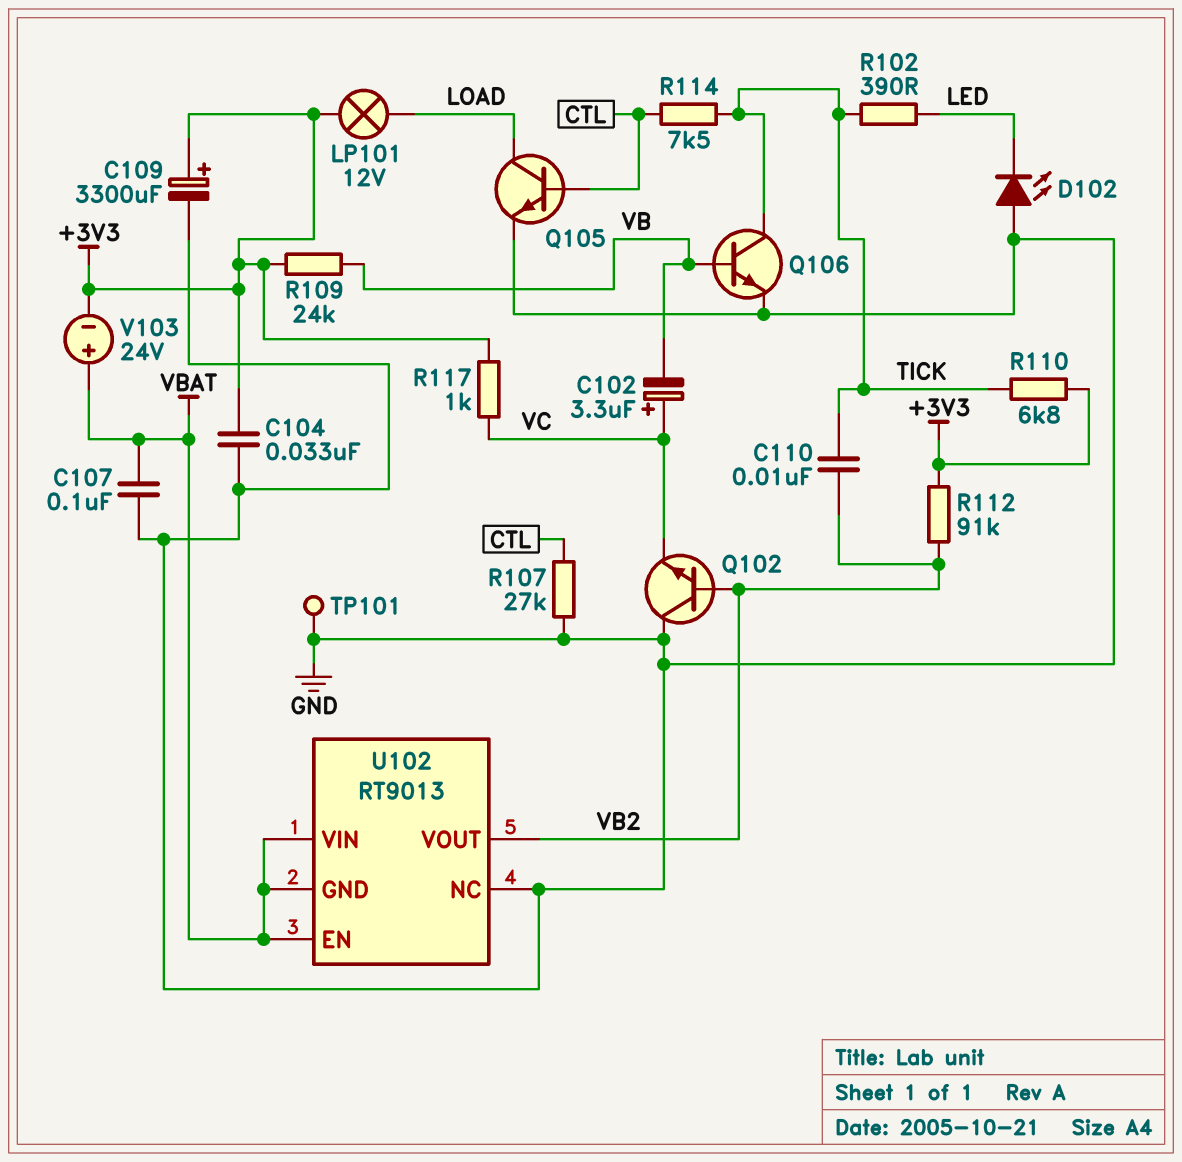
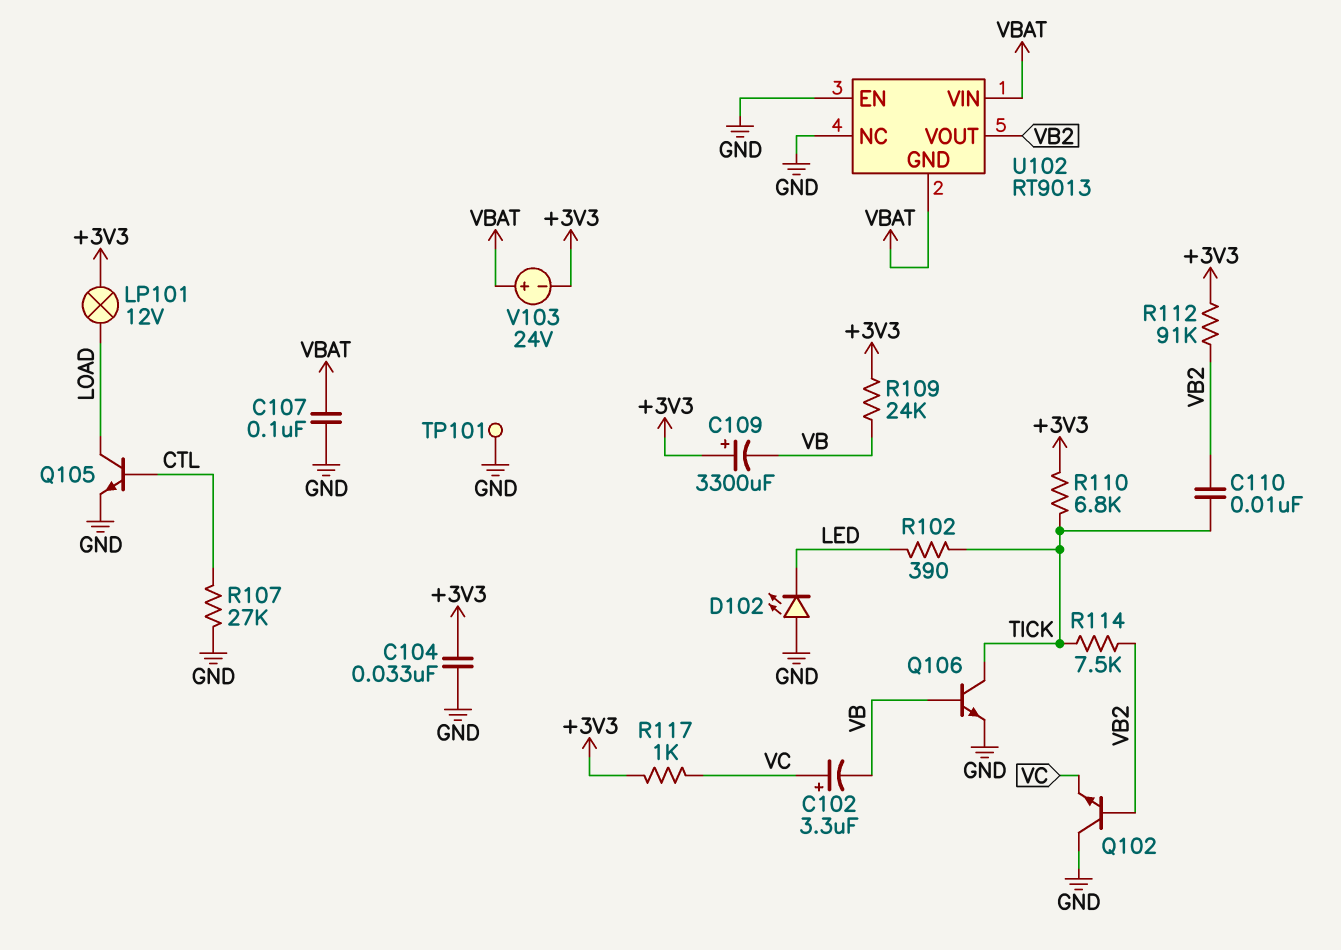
C109: 3300uF (plus +3V3, minus GND) -> 3300uF (plus +3V3, minus VB)
R114: 7.5k (CTL, TICK) -> 7.5k (TICK, VB2)
U102 pin EN: VBAT -> GND

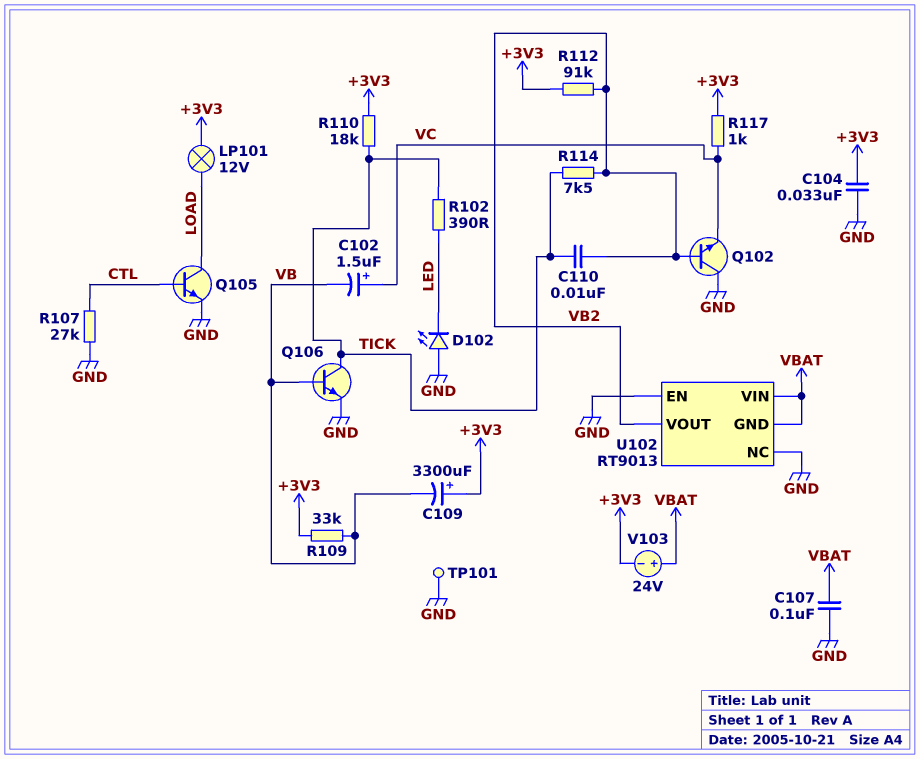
C102: 3.3uF (plus VC, minus VB) -> 1.5uF (plus VC, minus VB)
R109: 24k (+3V3, VB) -> 33k (+3V3, VB)
R110: 6.8k (+3V3, TICK) -> 18k (+3V3, TICK)

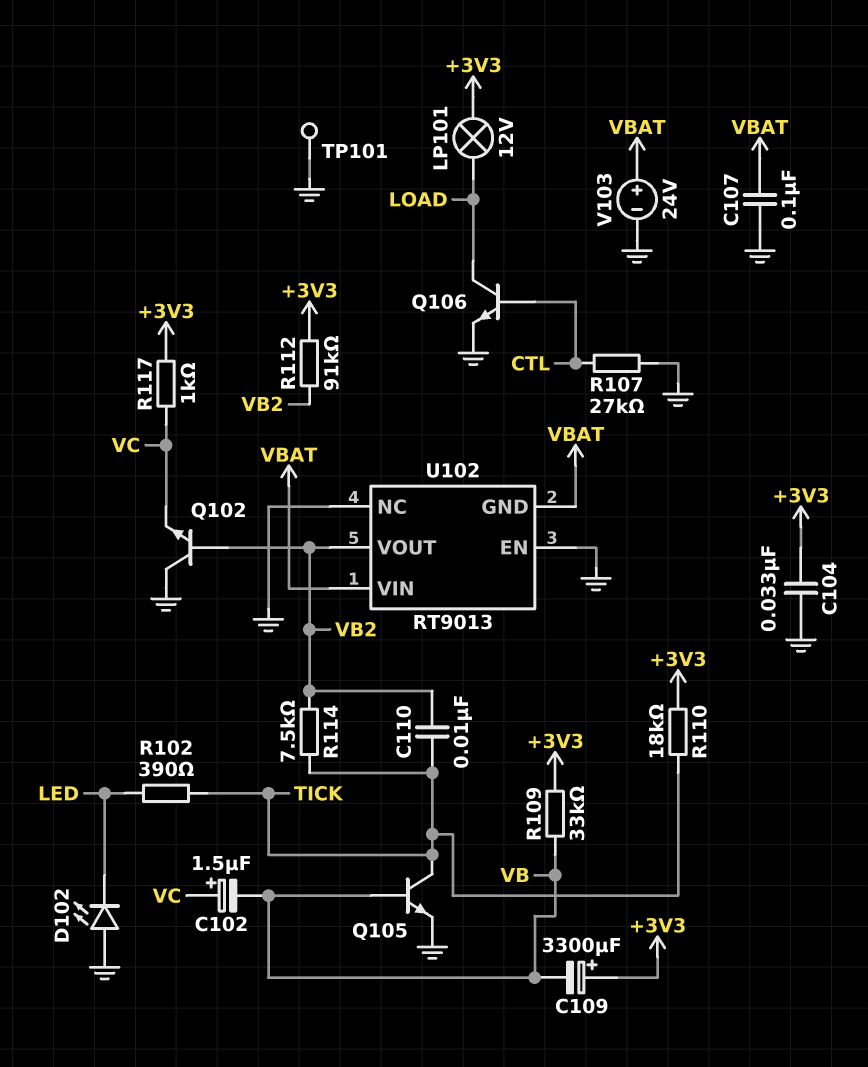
Q105: NPN (B CTL, C LOAD, E GND) -> NPN (B VB, C TICK, E GND)
Q106: NPN (B VB, C TICK, E GND) -> NPN (B CTL, C LOAD, E GND)
V103: 24V (plus VBAT, minus +3V3) -> 24V (plus VBAT, minus GND)

